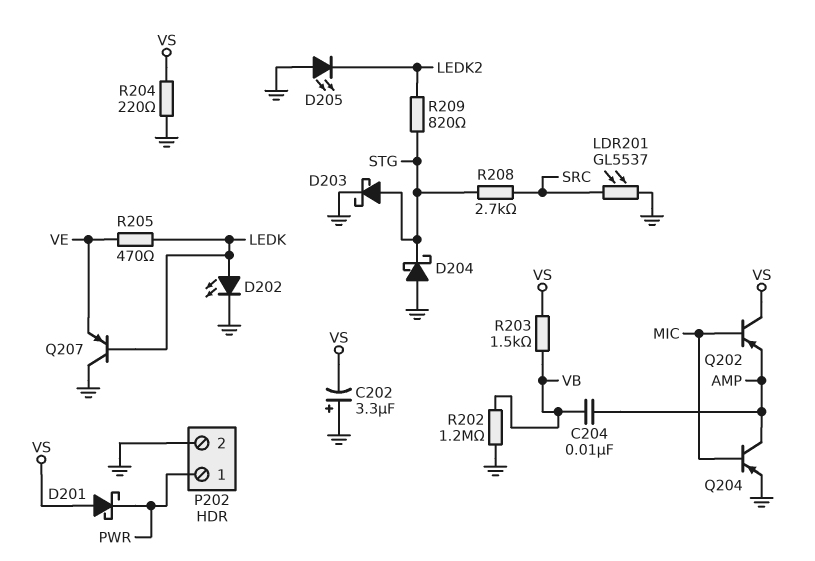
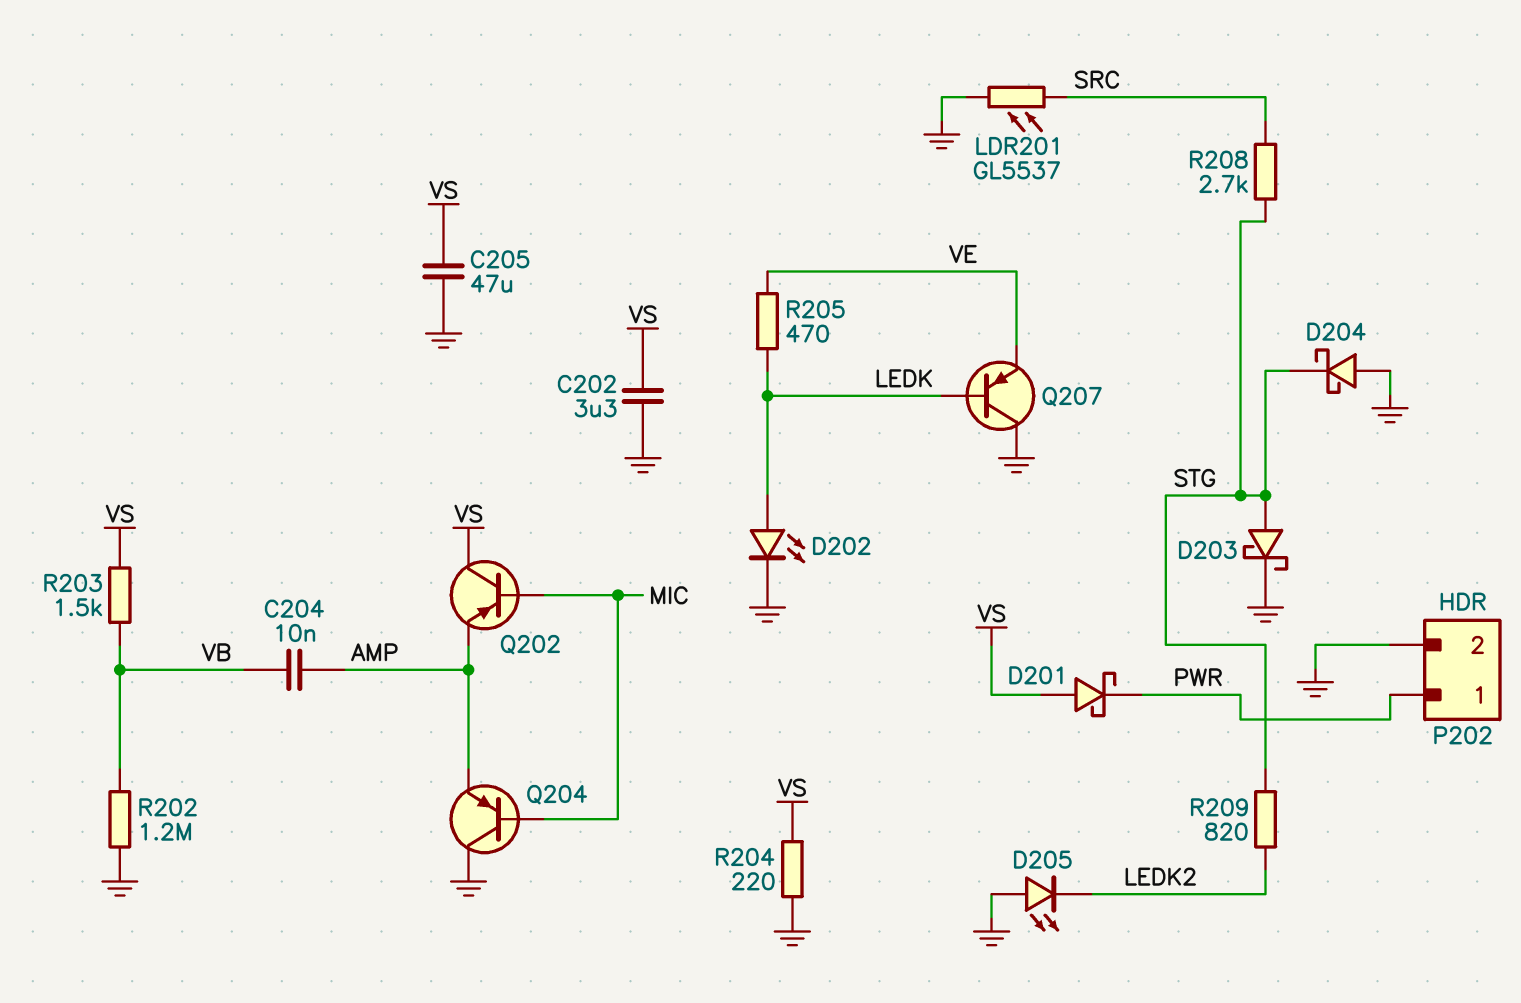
C202: 3.3uF (plus GND, minus VS) -> 3.3uF (GND, VS)
C205: none -> 47uF (GND, VS)
Q204: PNP (B MIC, C AMP, E GND) -> PNP (B MIC, C GND, E AMP)

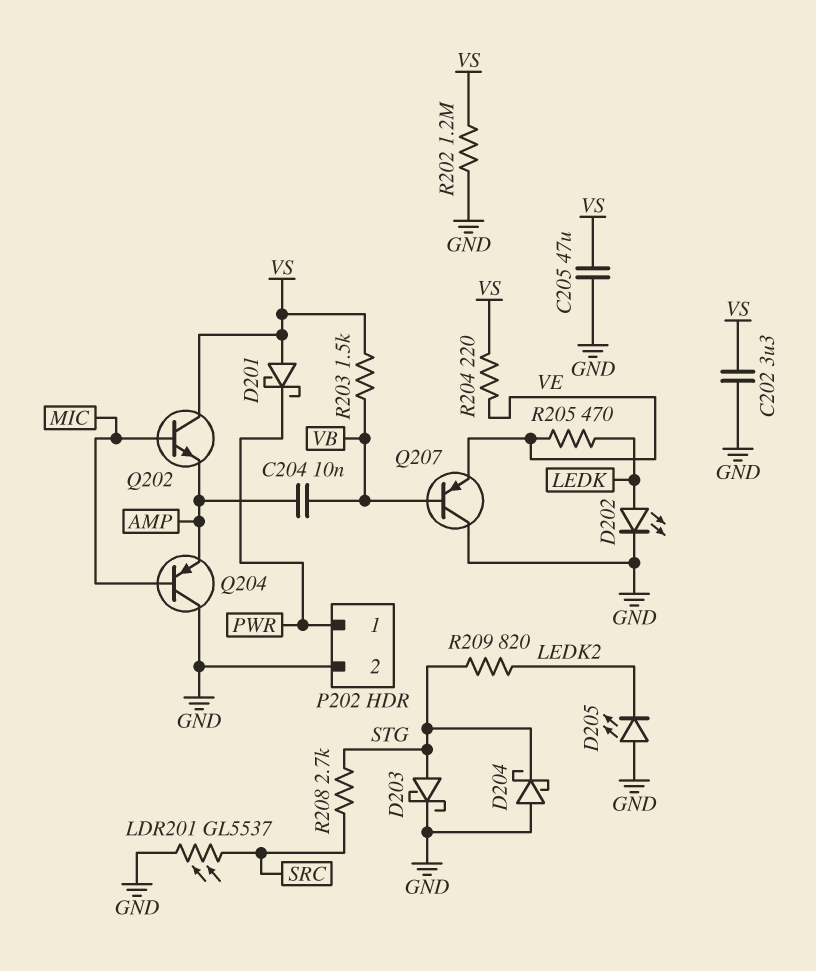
Q202: PNP (B MIC, C VS, E AMP) -> NPN (B MIC, C VS, E AMP)
Q207: PNP (B LEDK, C GND, E VE) -> PNP (B VB, C GND, E VE)
R202: 1.2M (GND, VB) -> 1.2M (GND, VS)
R204: 220 (GND, VS) -> 220 (VE, VS)

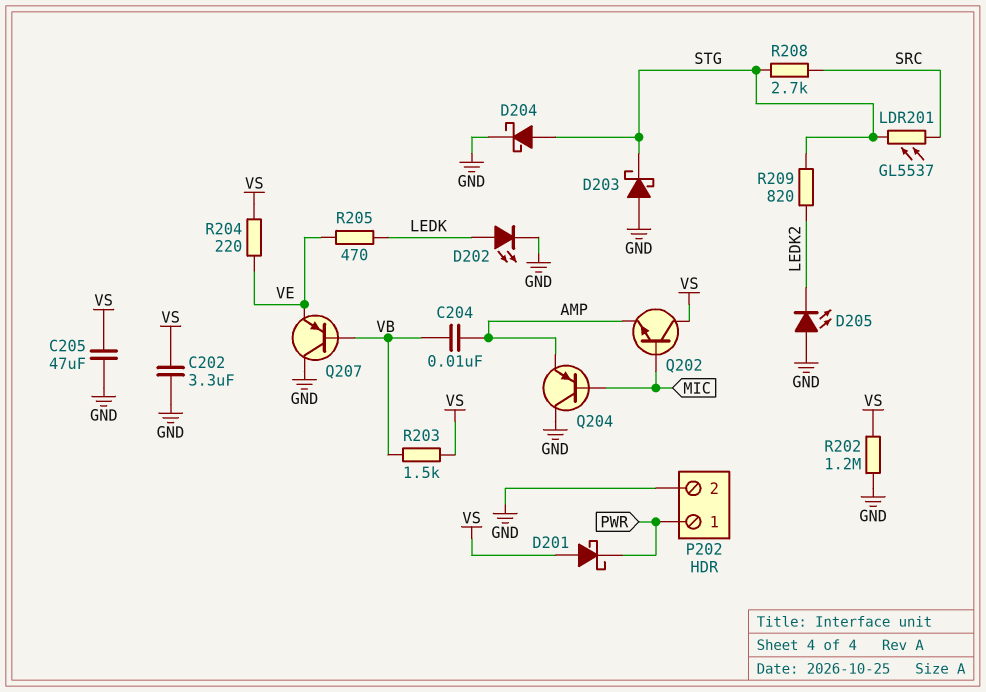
D203: schottky (A STG, K GND) -> schottky (A GND, K STG)
D204: schottky (A GND, K STG) -> schottky (A STG, K GND)
LDR201: GL5537 (GND, SRC) -> GL5537 (SRC, STG)

